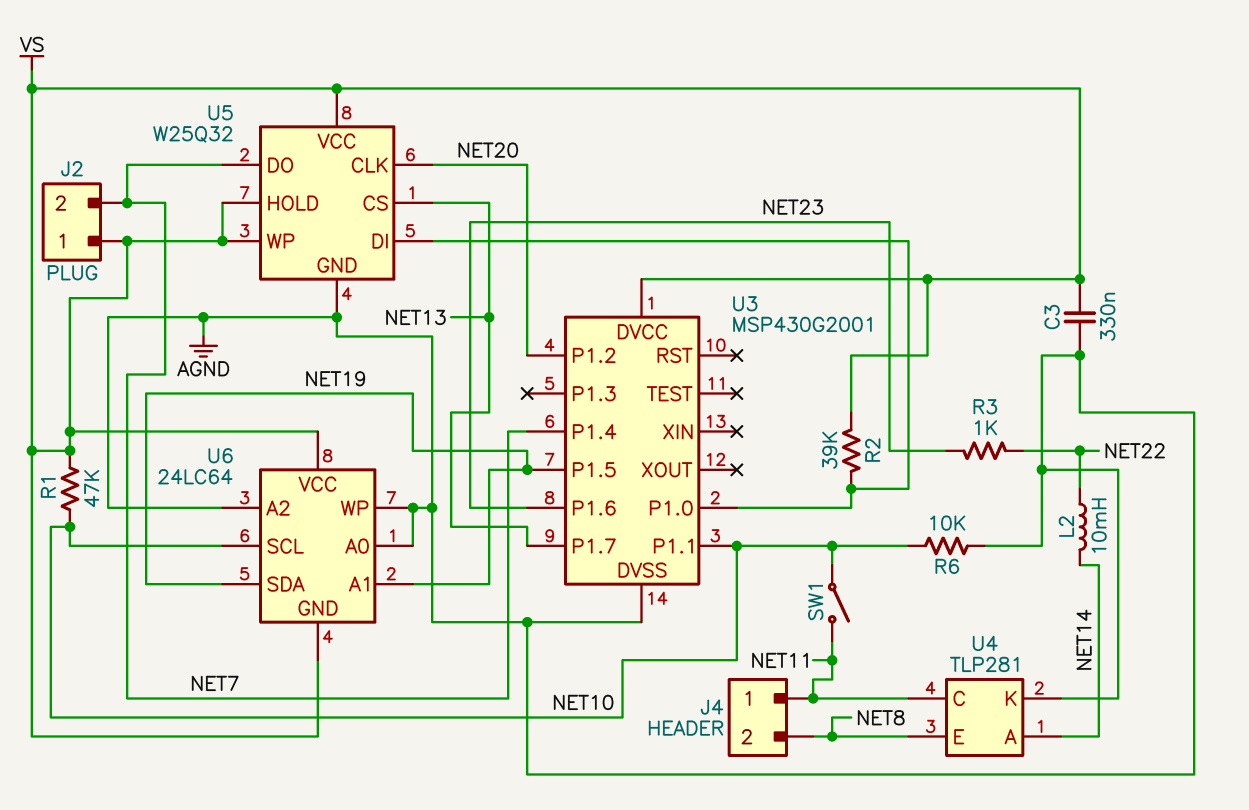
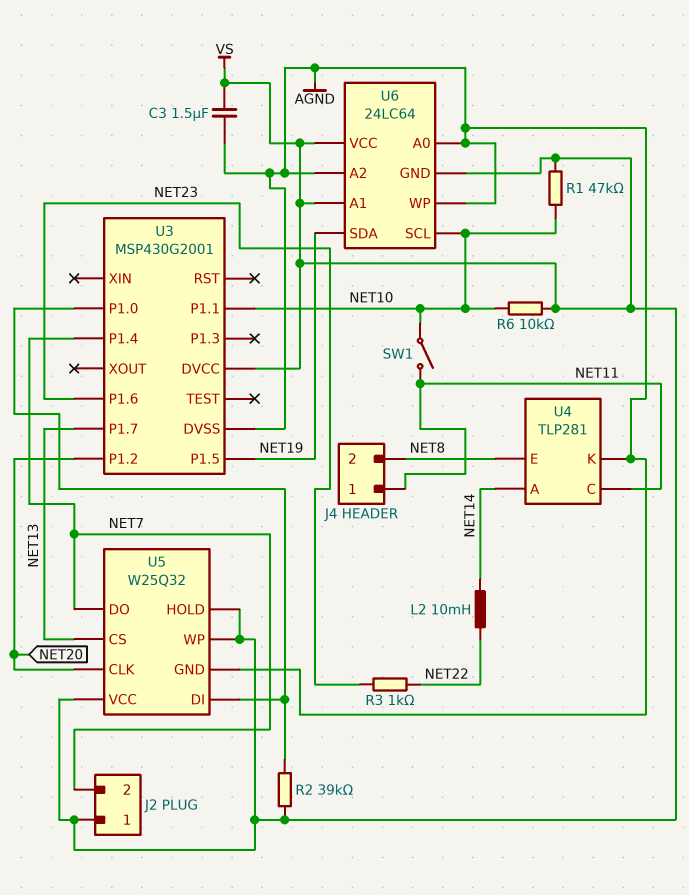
C3: 330nF (AGND, VS) -> 1.5uF (AGND, VS)
R6: 10k (AGND, NET10) -> 10k (NET10, VS)
U6 pin A1: NET19 -> VS

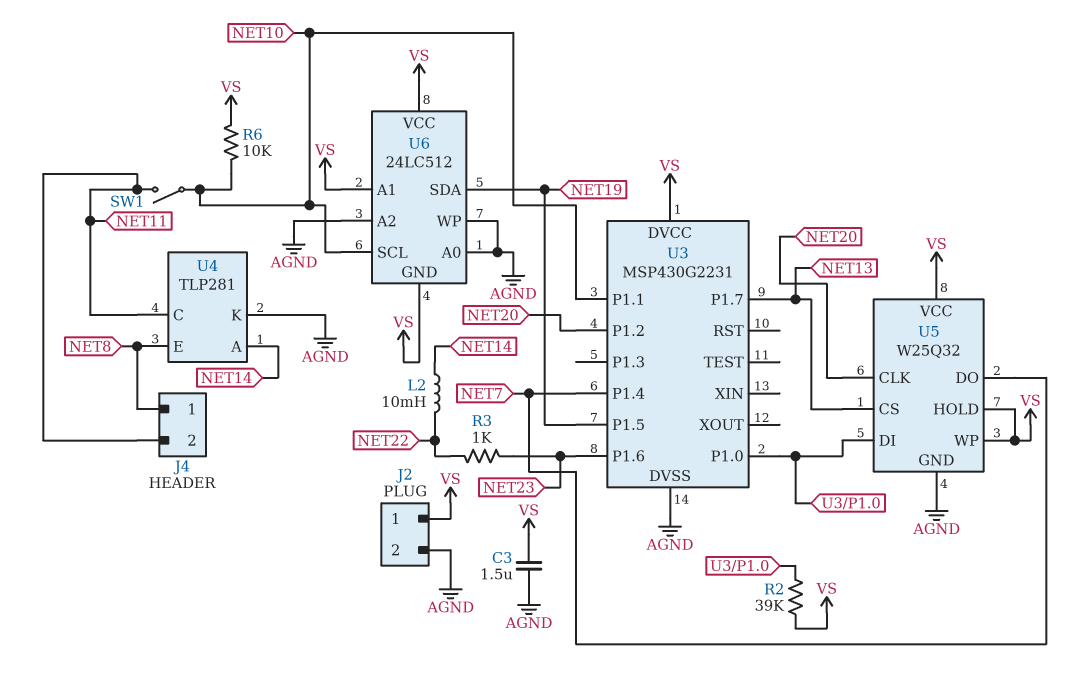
J2 pin 2: NET7 -> AGND
J4 pin 1: NET11 -> NET8
J4 pin 2: NET8 -> NET11
R1: 47k (NET10, VS) -> none
U3: MSP430G2001 -> MSP430G2231
U6: 24LC64 -> 24LC512

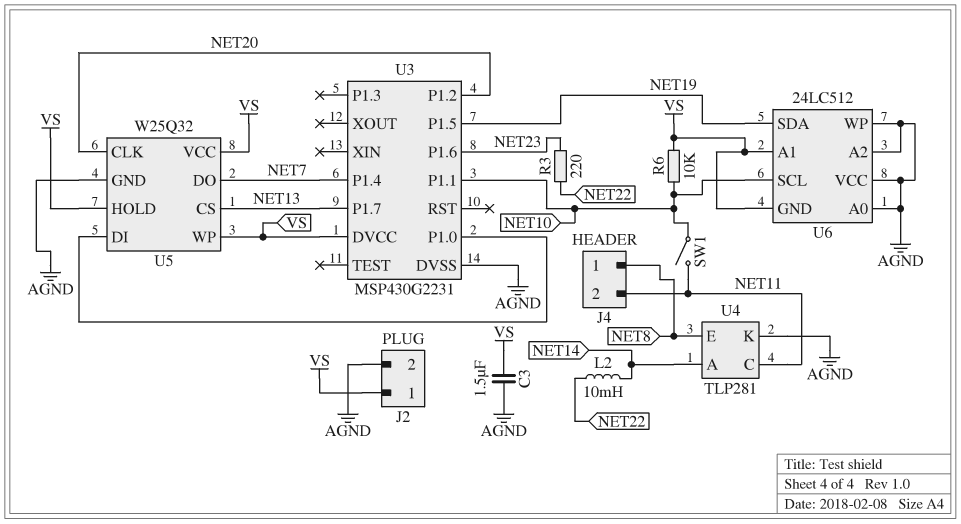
R2: 39k (U3/P1.0, VS) -> none
R3: 1k (NET22, NET23) -> 220 (NET22, NET23)
U6 pin VCC: VS -> AGND

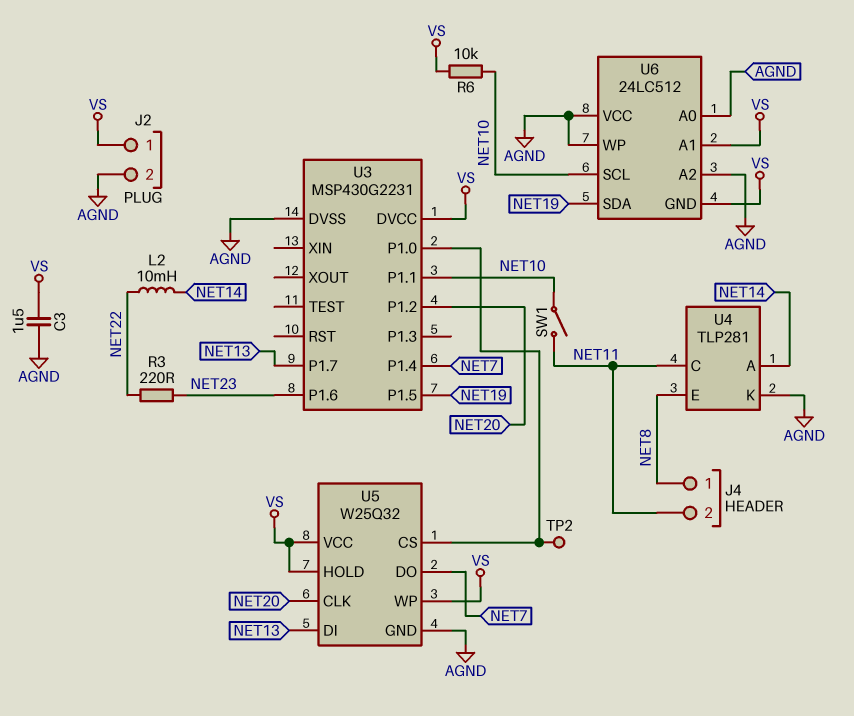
TP2: none -> test point (U3/P1.0)
U5 pin CS: NET13 -> U3/P1.0
U5 pin DI: U3/P1.0 -> NET13

